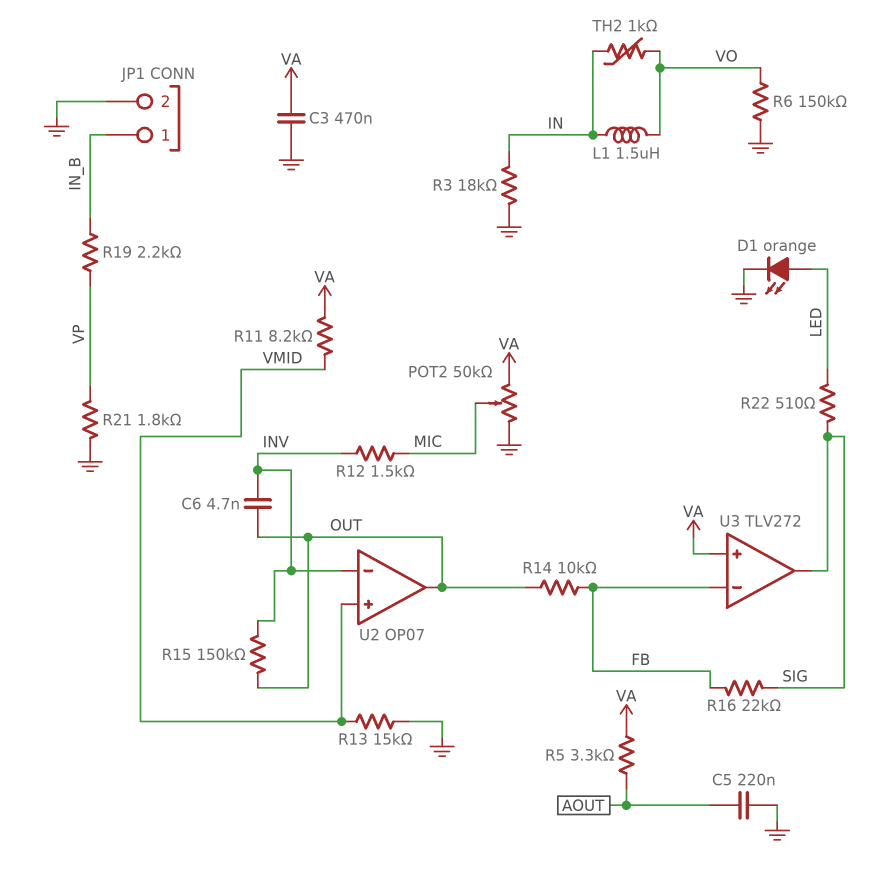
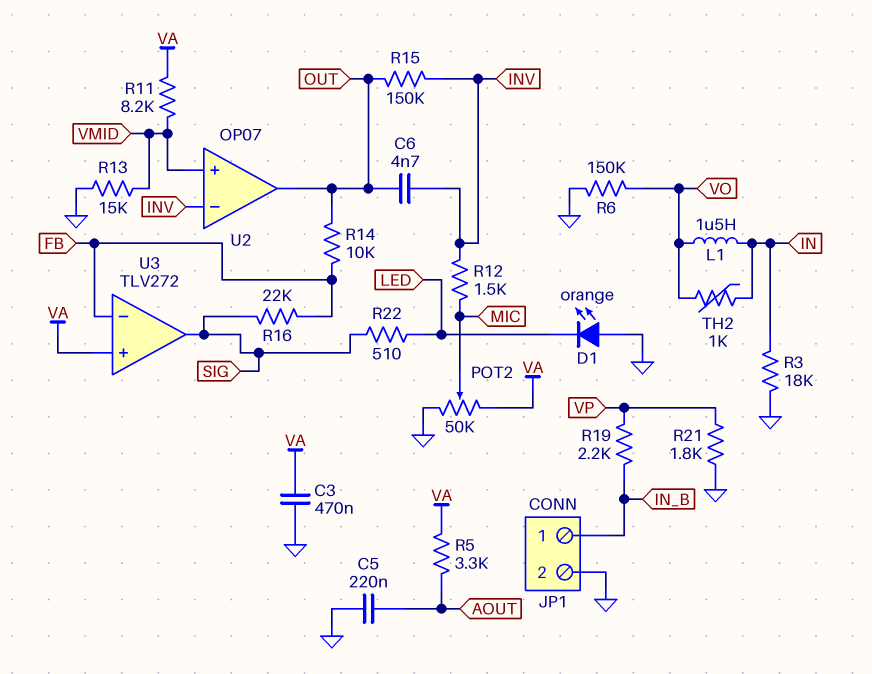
D1: LED orange (A LED, K GND) -> LED orange (A GND, K LED)

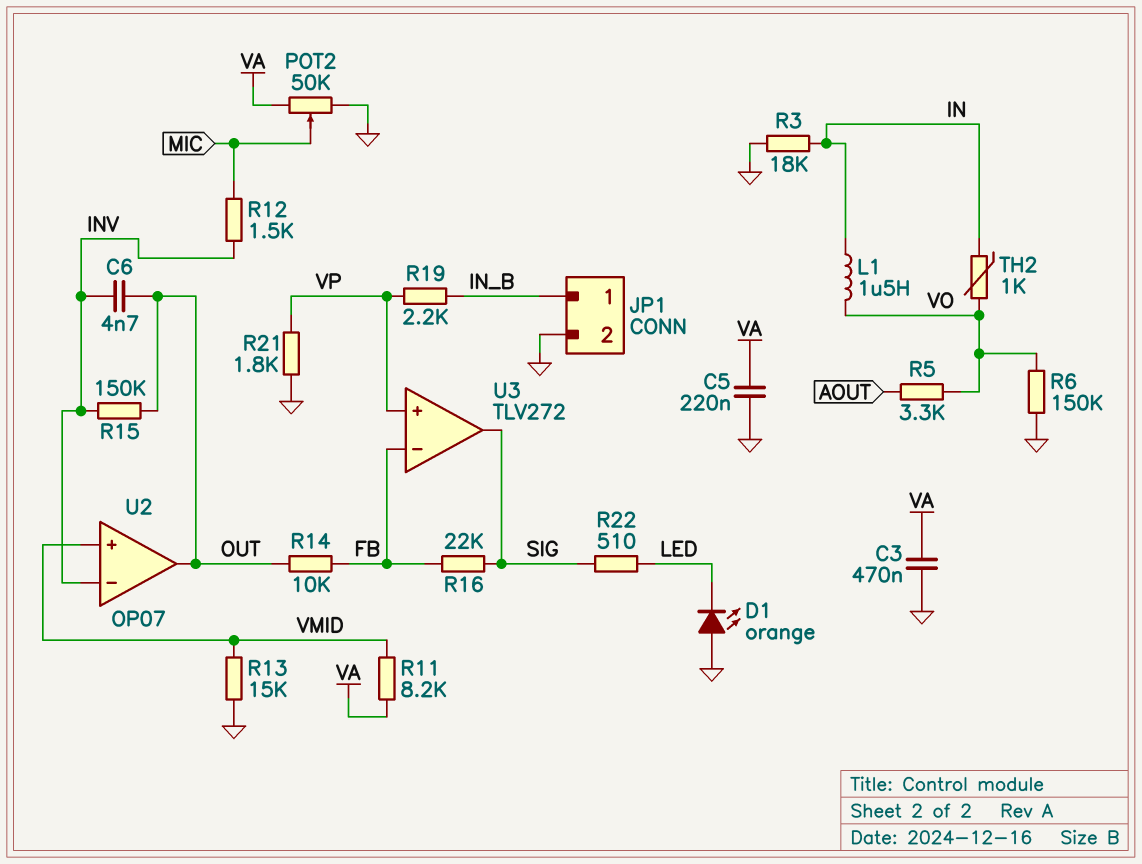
C5: 220nF (AOUT, GND) -> 220nF (GND, VA)
R5: 3.3k (AOUT, VA) -> 3.3k (AOUT, VO)
U3 pin in+: VA -> VP

